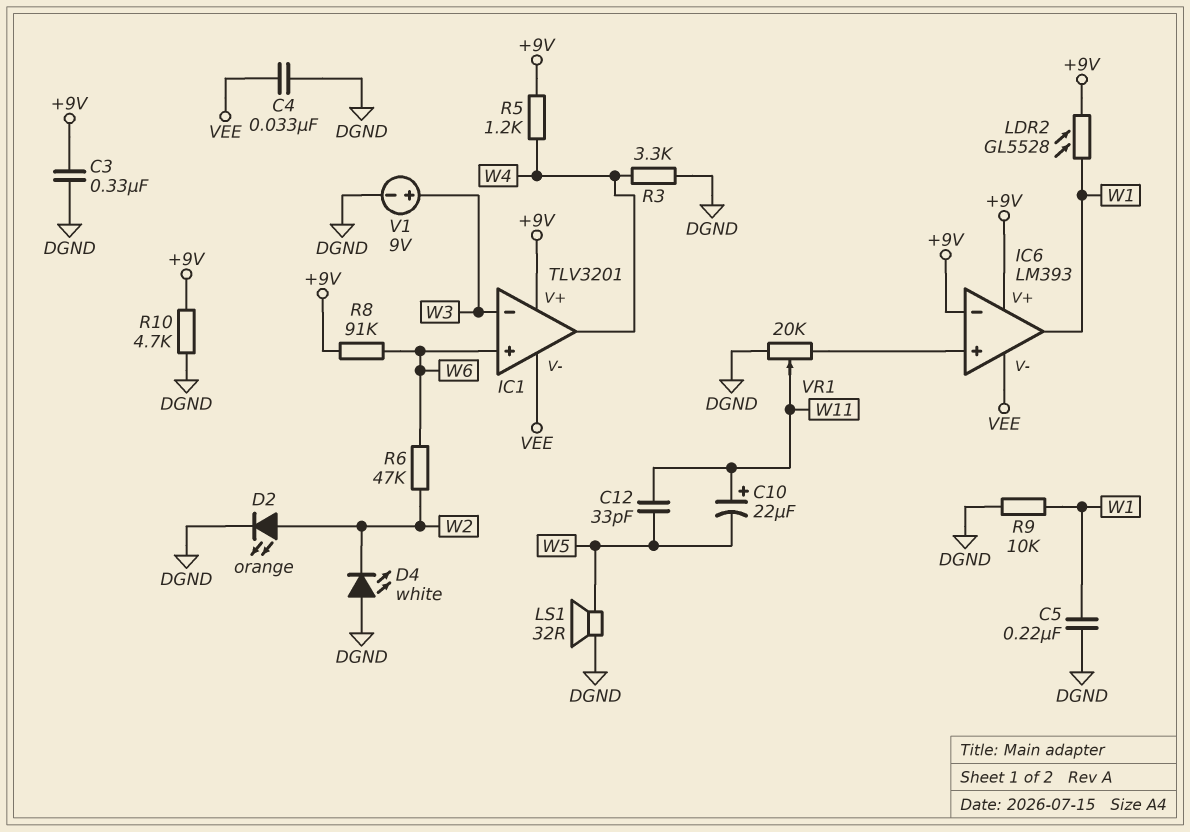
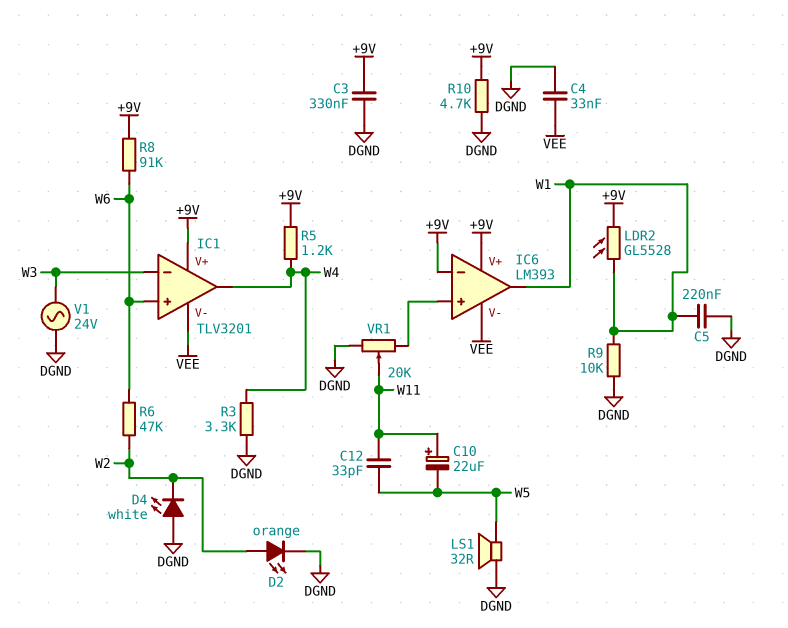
V1: 9V (plus W3, minus DGND) -> AC 24V (DGND, W3)

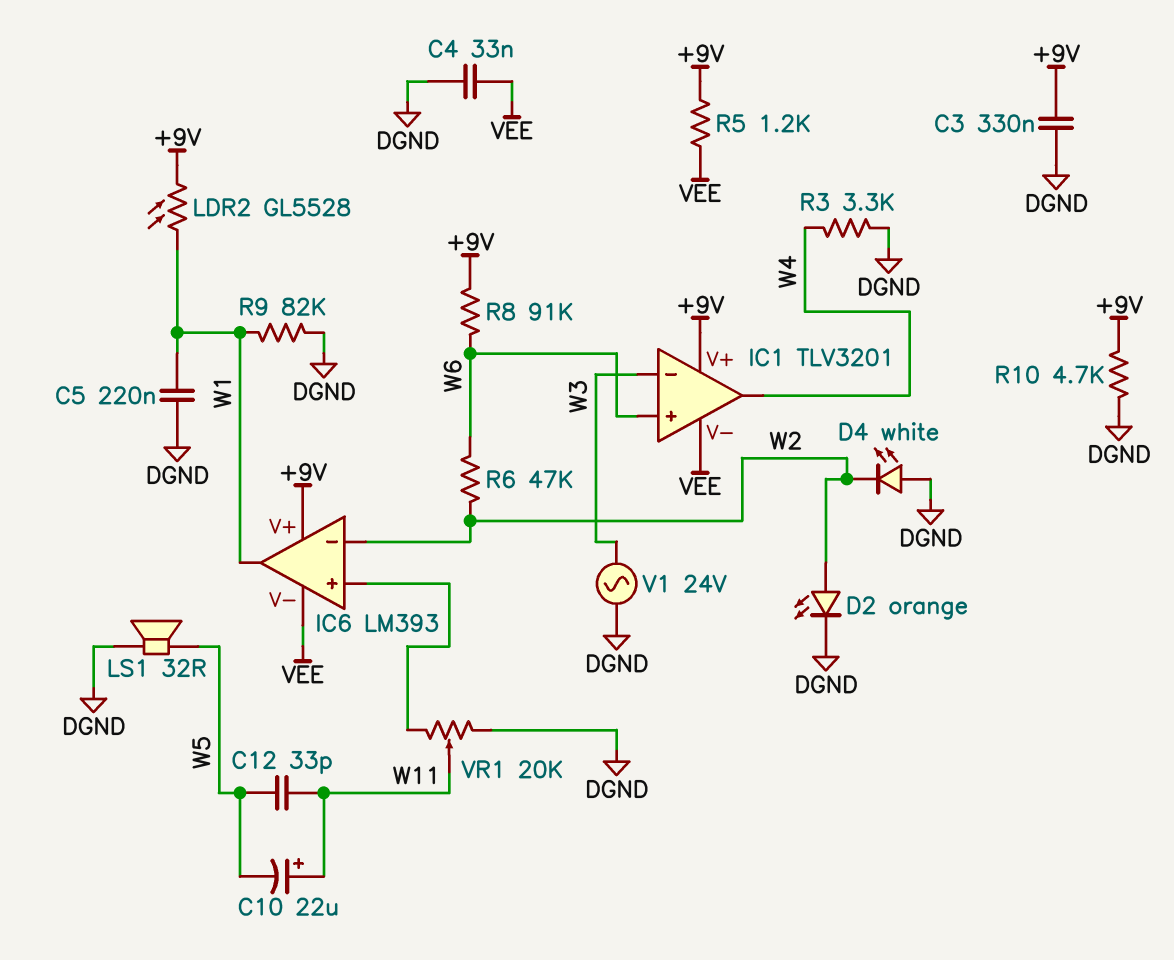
IC6 pin in-: +9V -> W2
R5: 1.2k (+9V, W4) -> 1.2k (+9V, VEE)
R9: 10k (DGND, W1) -> 82k (DGND, W1)

